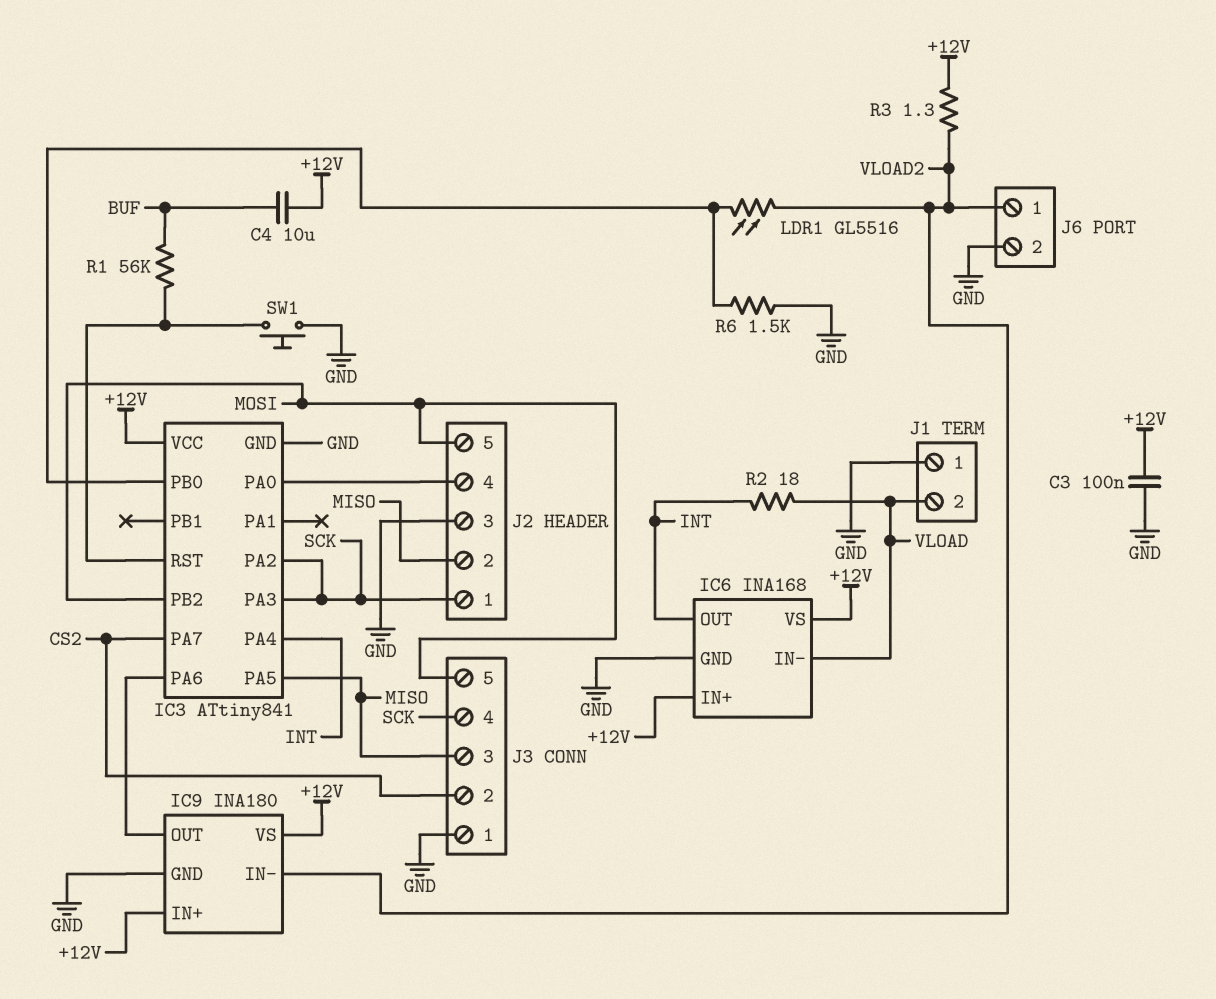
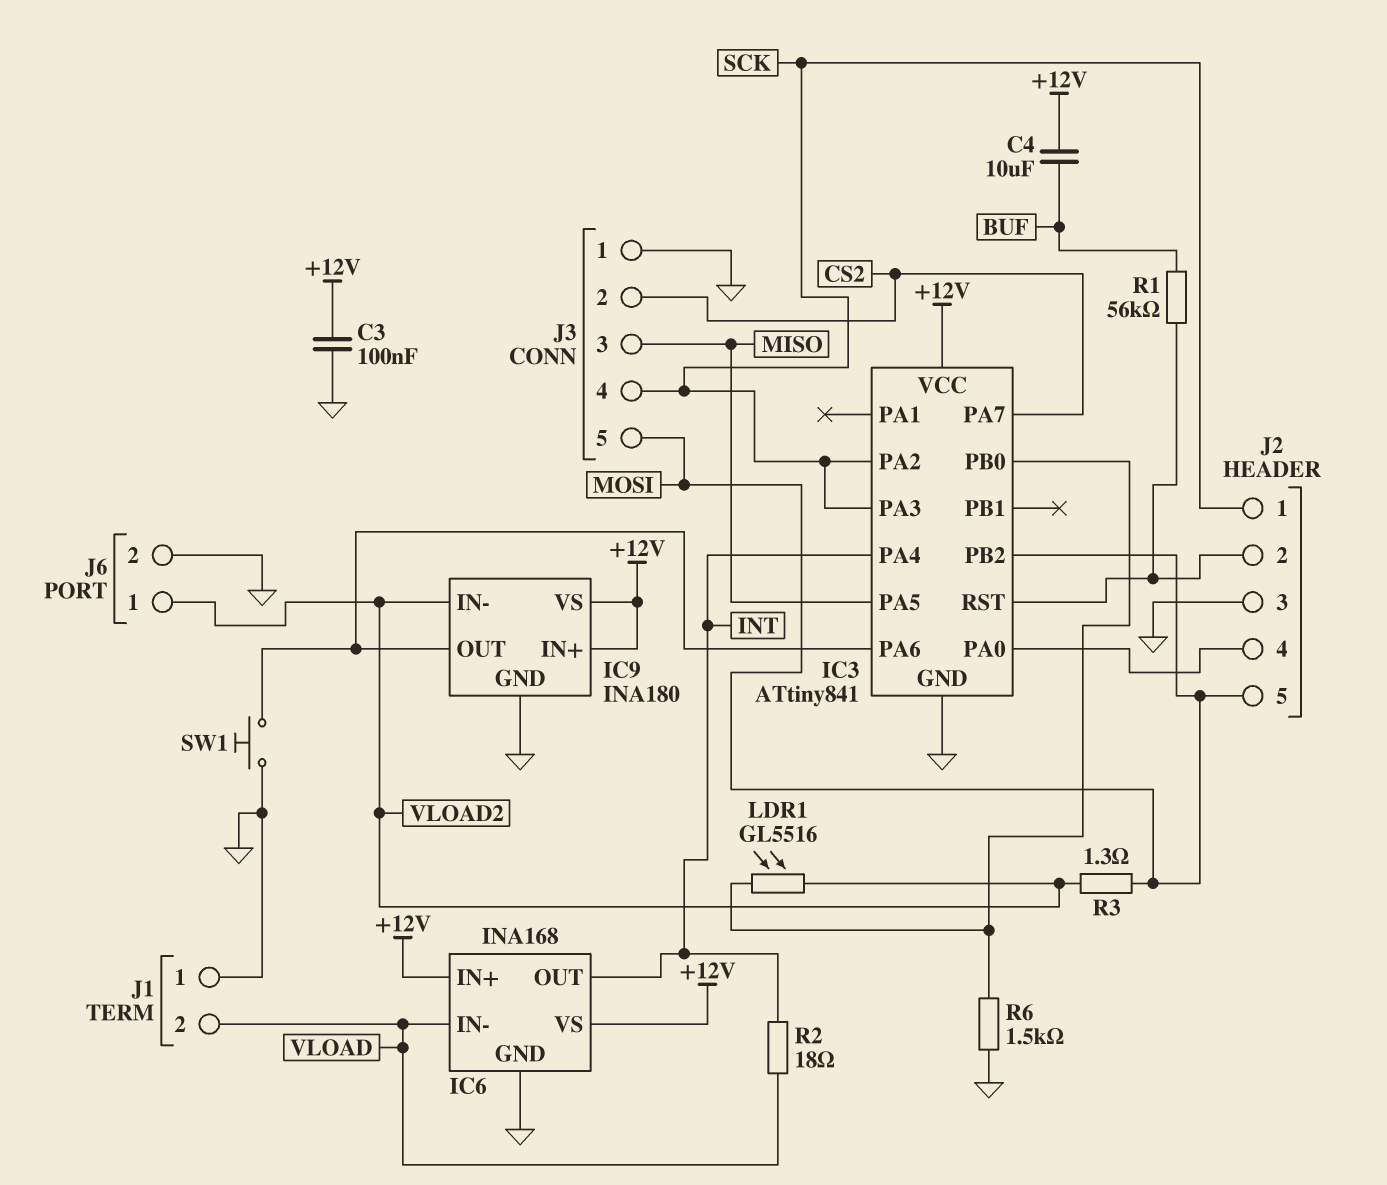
J2 pin 2: MISO -> IC3/RST
R3: 1.3 (+12V, VLOAD2) -> 1.3 (MOSI, VLOAD2)
SW1: button (GND, IC3/RST) -> button (GND, IC3/PA6)

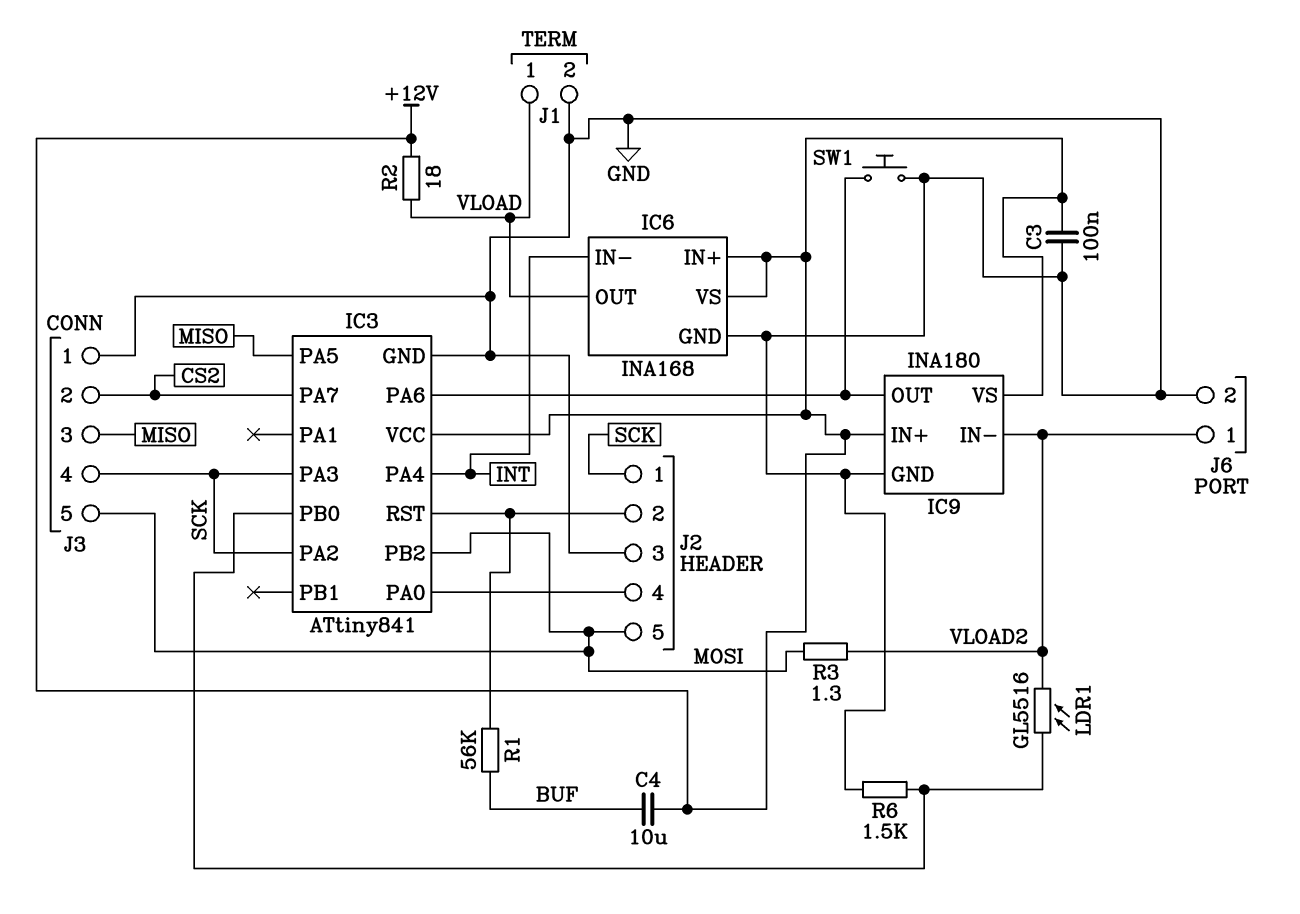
IC6 pin IN-: VLOAD -> INT
IC6 pin OUT: INT -> VLOAD
J1 pin 1: GND -> VLOAD
J1 pin 2: VLOAD -> GND
R2: 18 (INT, VLOAD) -> 18 (+12V, VLOAD)

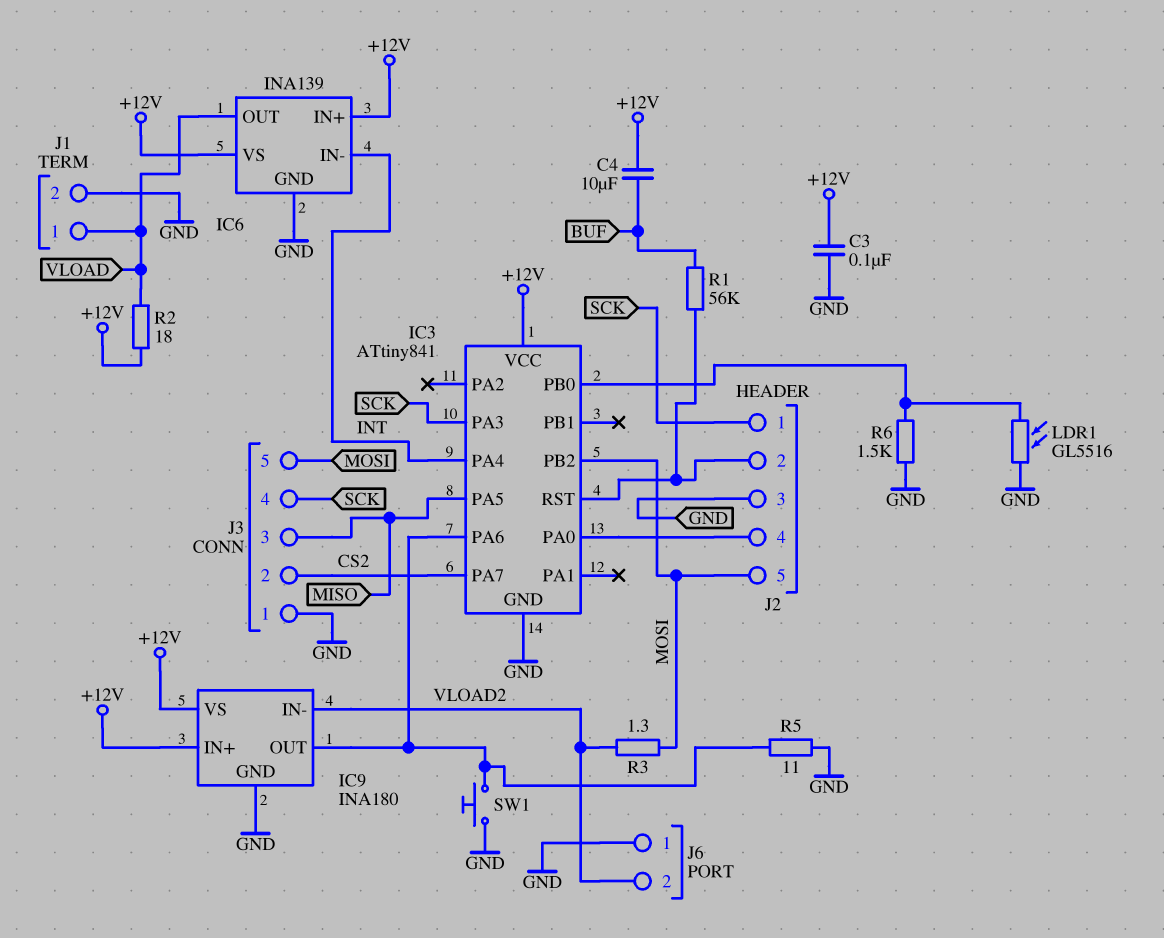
IC3 pin PA2: SCK -> none
IC6: INA168 -> INA139
J6 pin 1: VLOAD2 -> GND
J6 pin 2: GND -> VLOAD2
LDR1: GL5516 (IC3/PB0, VLOAD2) -> GL5516 (GND, IC3/PB0)
R5: none -> 11 (GND, IC3/PA6)

